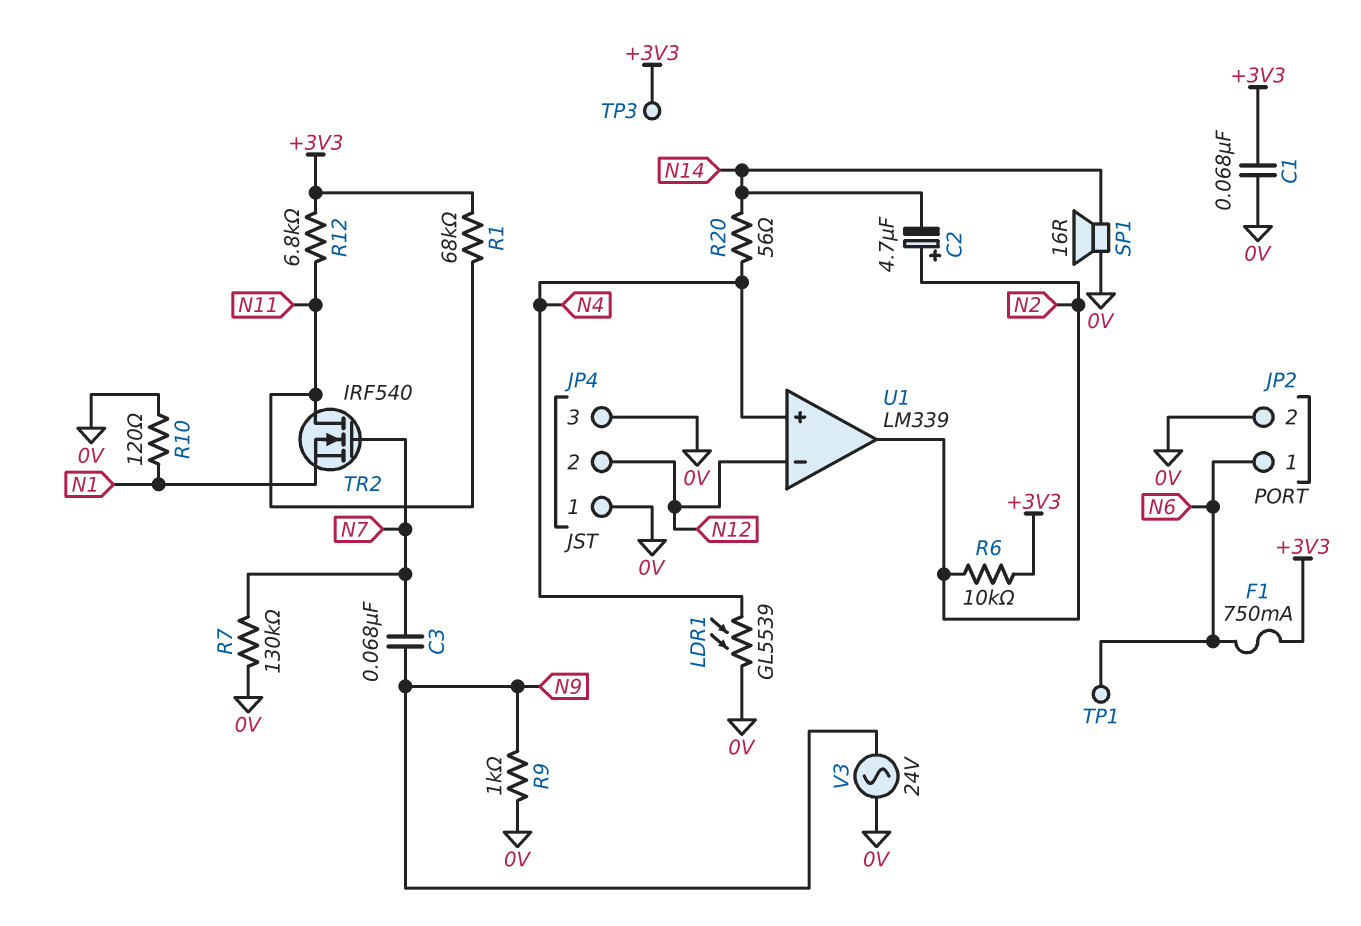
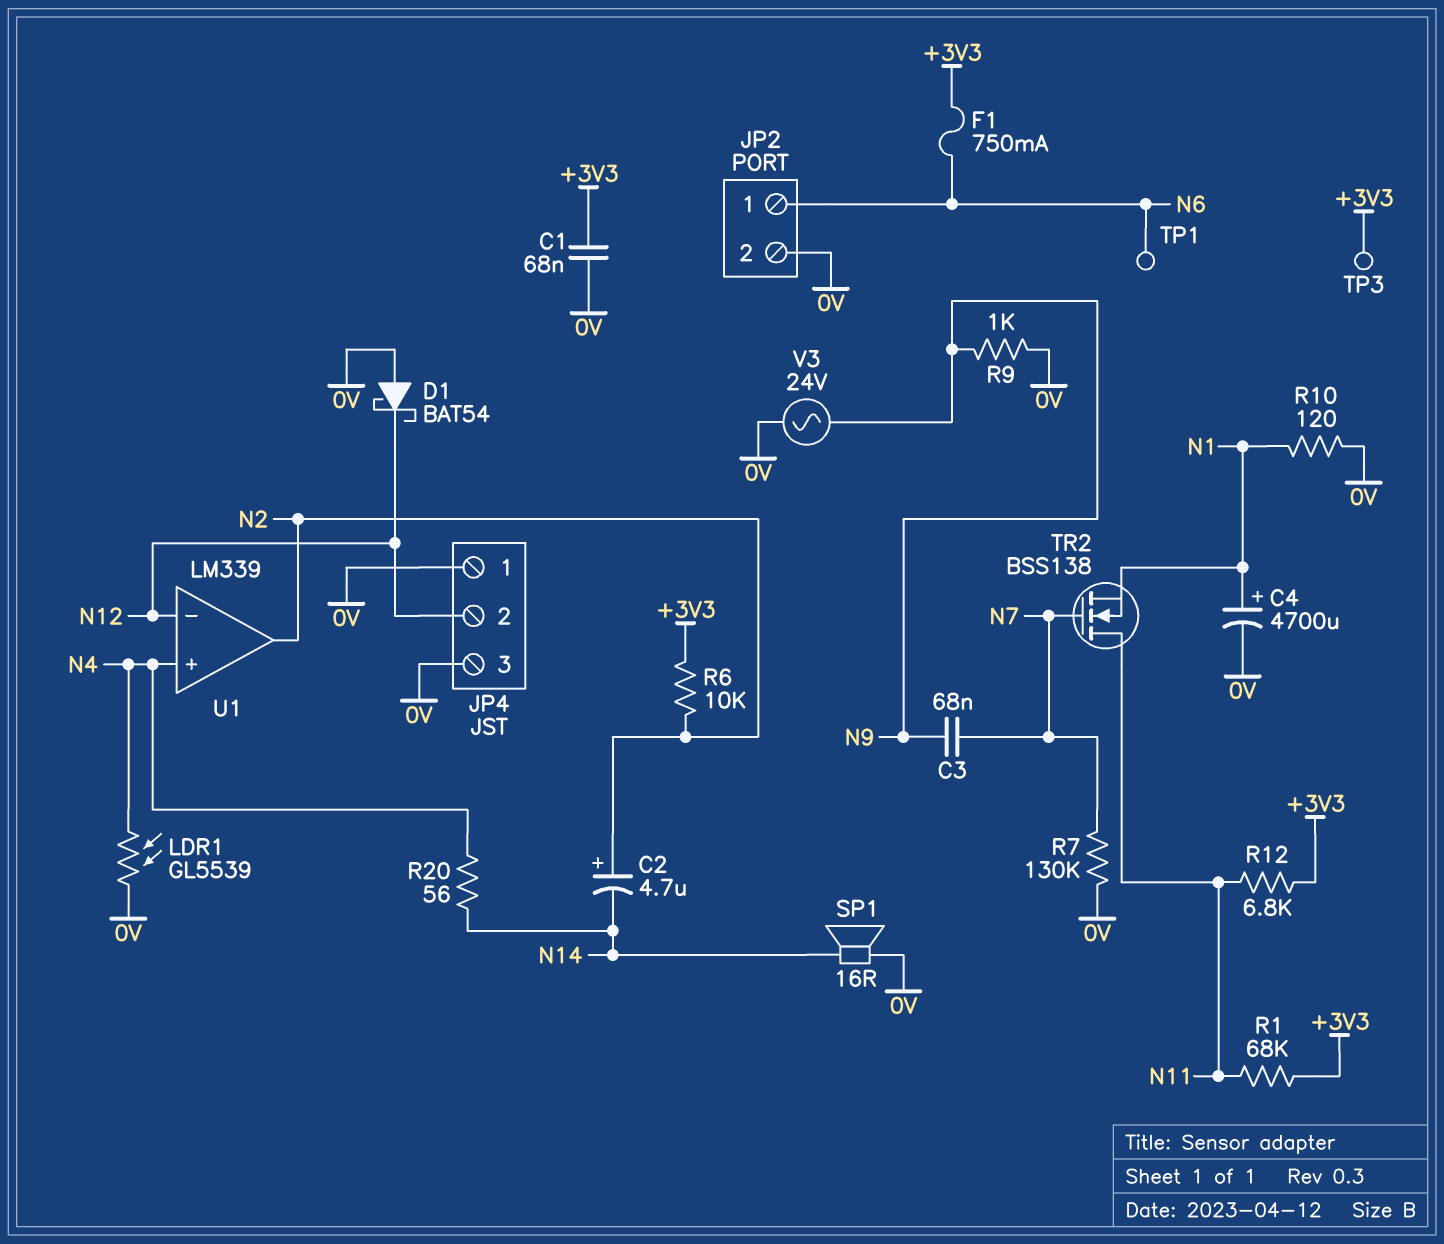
C4: none -> 4700uF (plus N1, minus 0V)
D1: none -> schottky BAT54 (A 0V, K N12)
TR2: NMOS IRF540 (G N7, D N11, S N1) -> NMOS BSS138 (G N7, D N11, S N1)

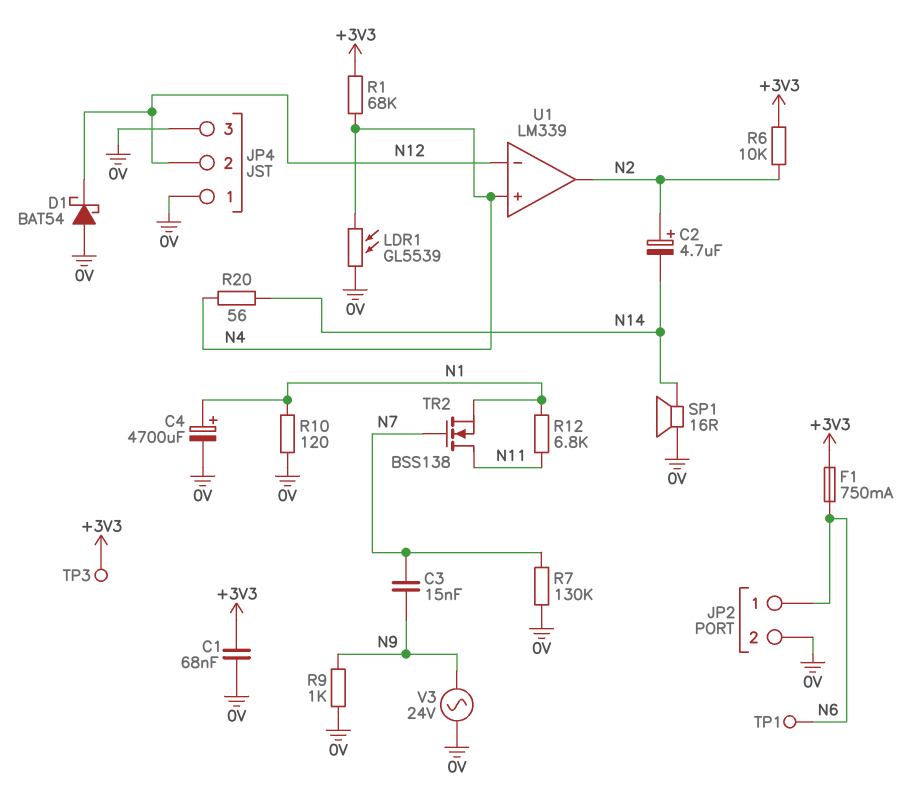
C3: 68nF (N7, N9) -> 15nF (N7, N9)
R1: 68k (+3V3, N11) -> 68k (+3V3, N4)
R12: 6.8k (+3V3, N11) -> 6.8k (N1, N11)

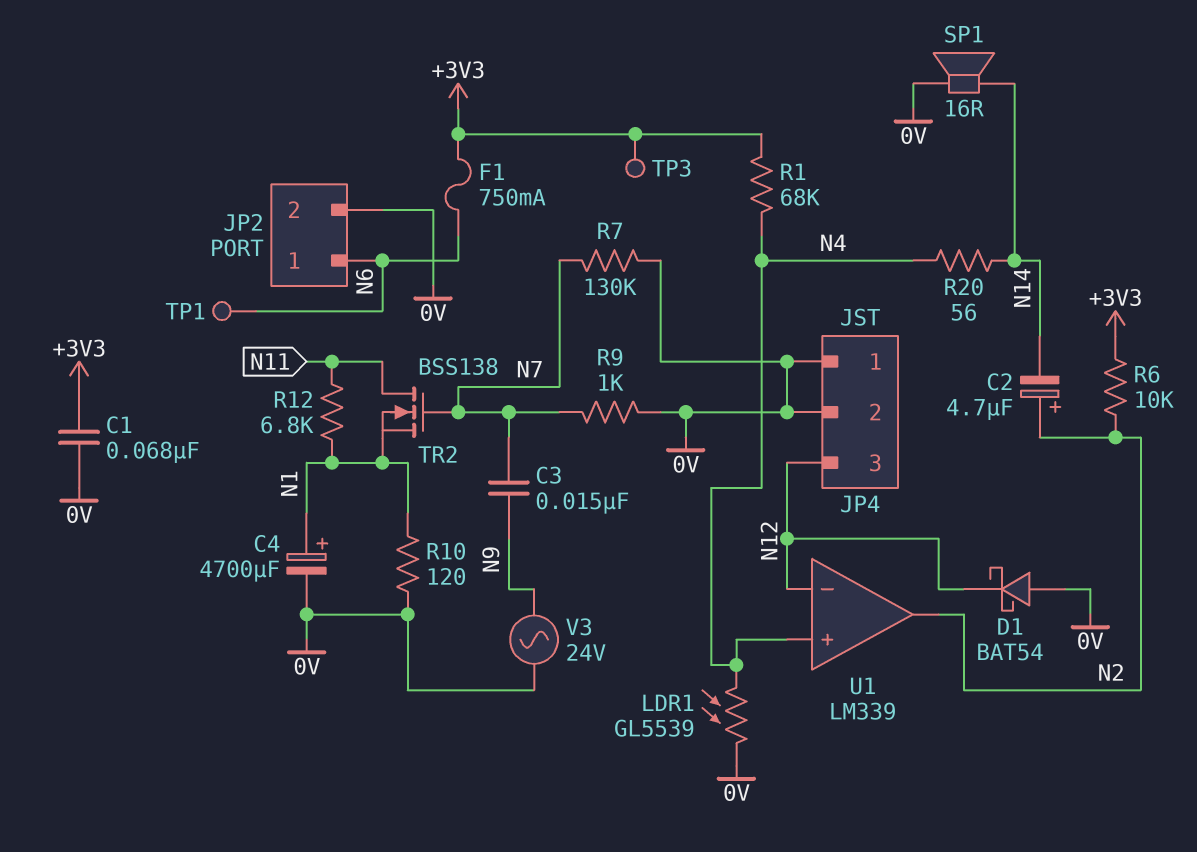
JP4 pin 2: N12 -> 0V
JP4 pin 3: 0V -> N12
R9: 1k (0V, N9) -> 1k (0V, N7)

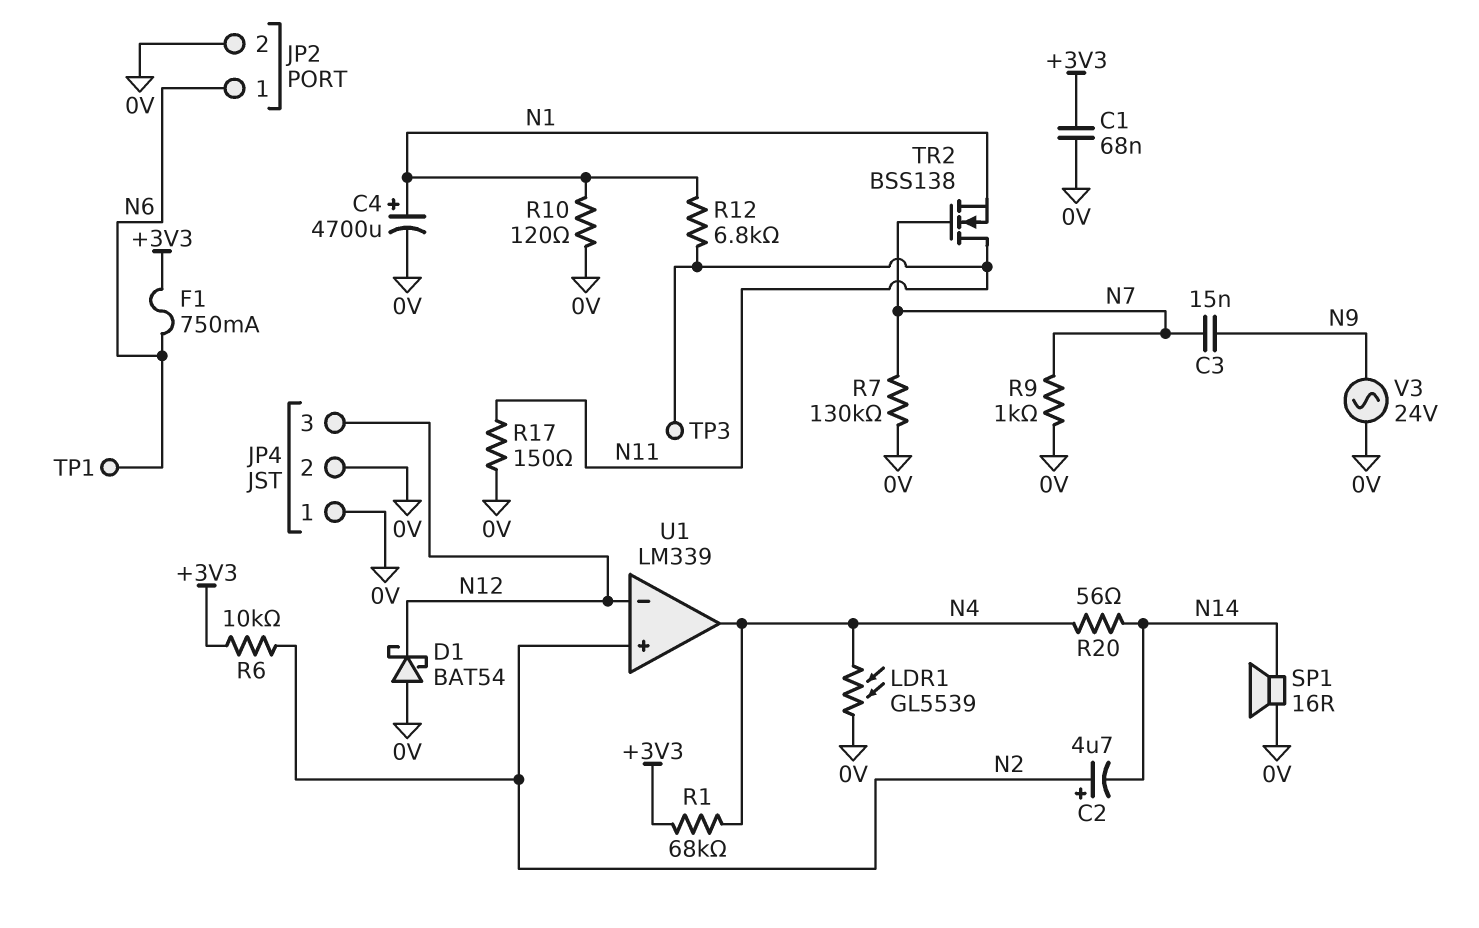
R17: none -> 150 (0V, N11)
TP3: test point (+3V3) -> test point (N11)
U1 pin in+: N4 -> N2
U1 pin out: N2 -> N4

